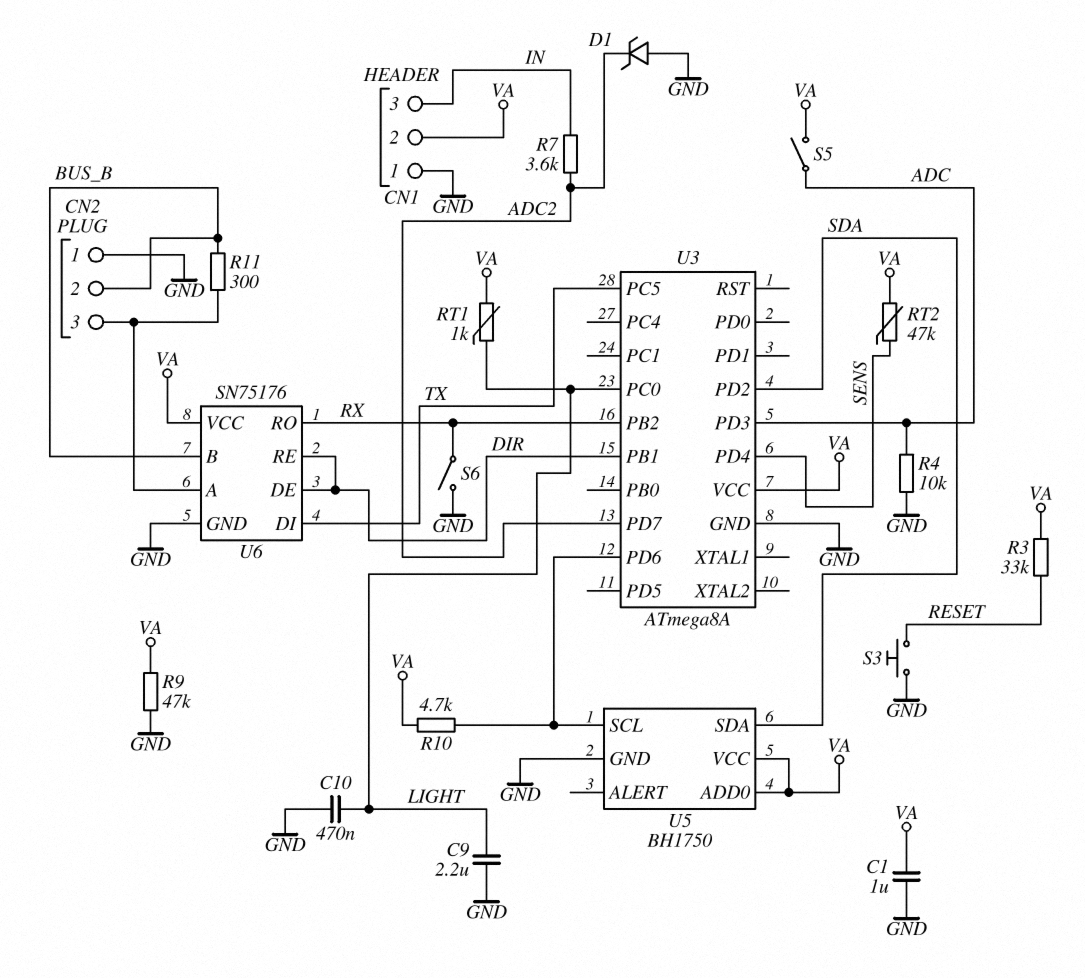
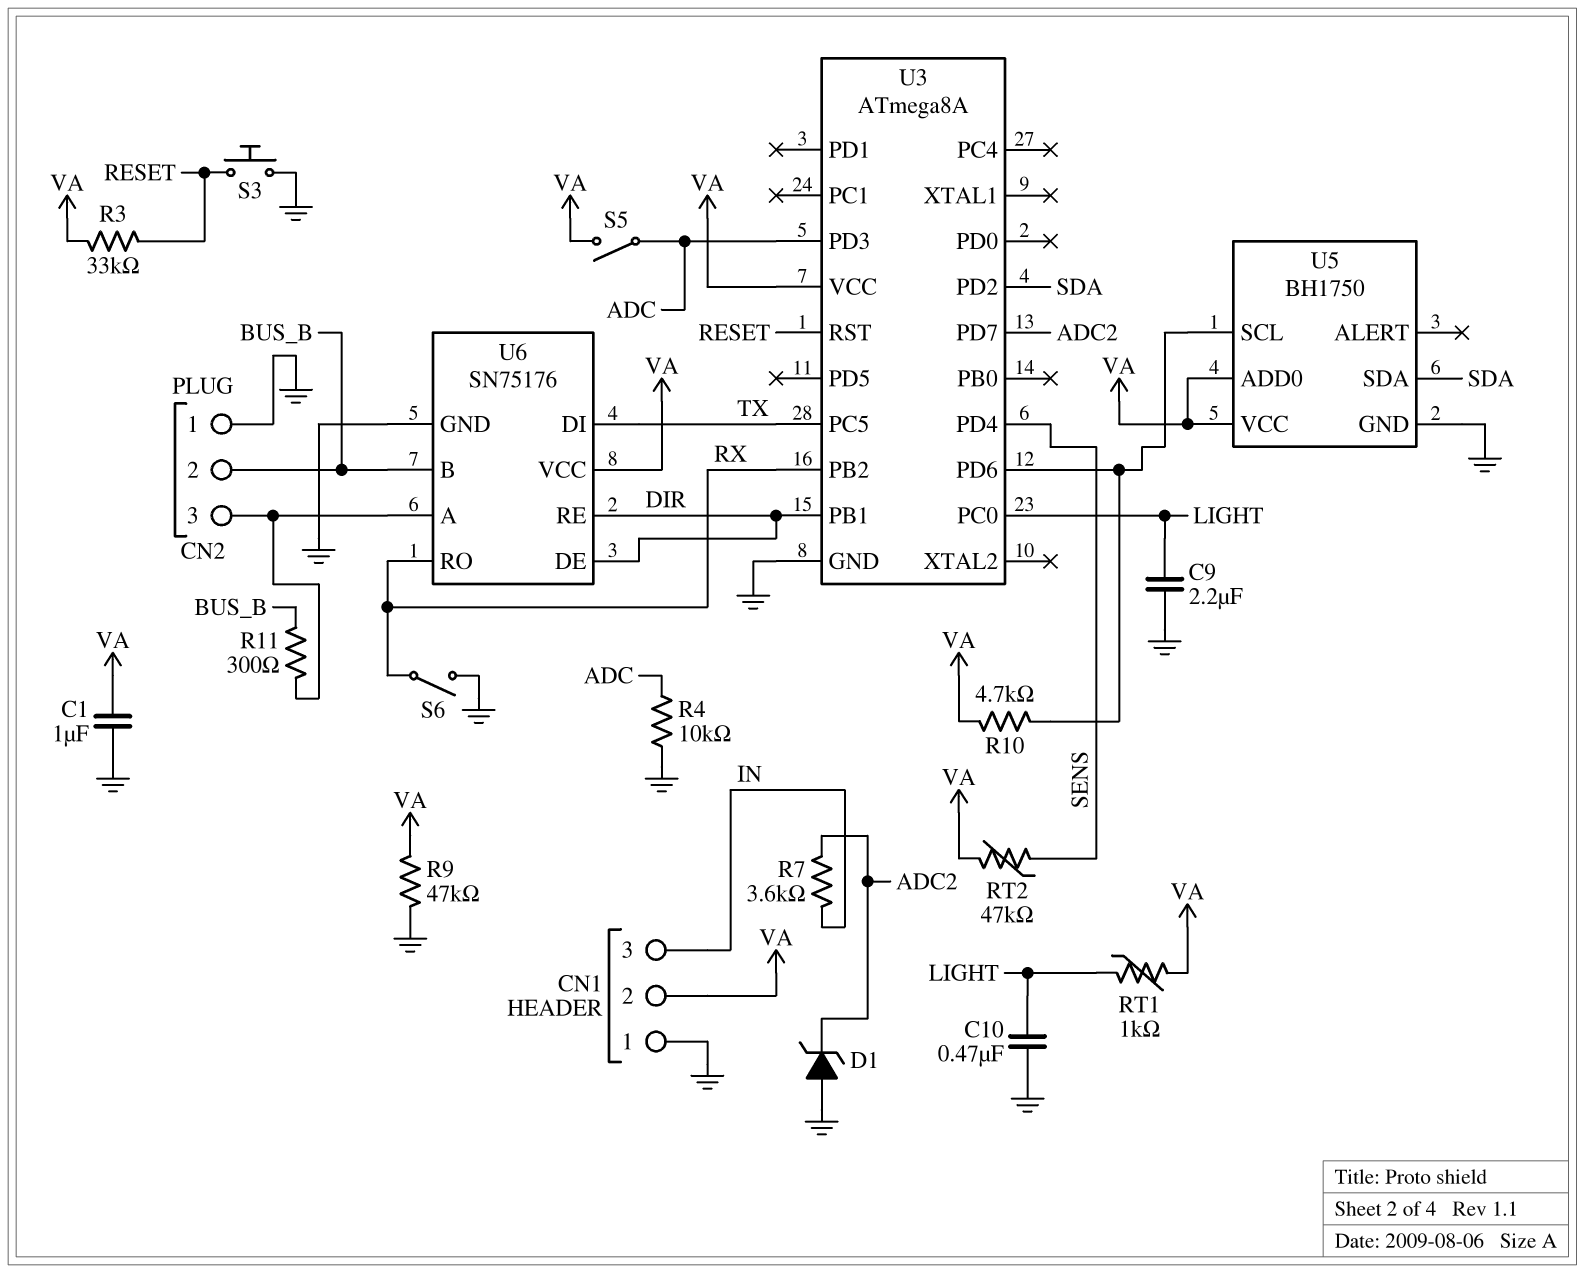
U3 pin RST: none -> RESET

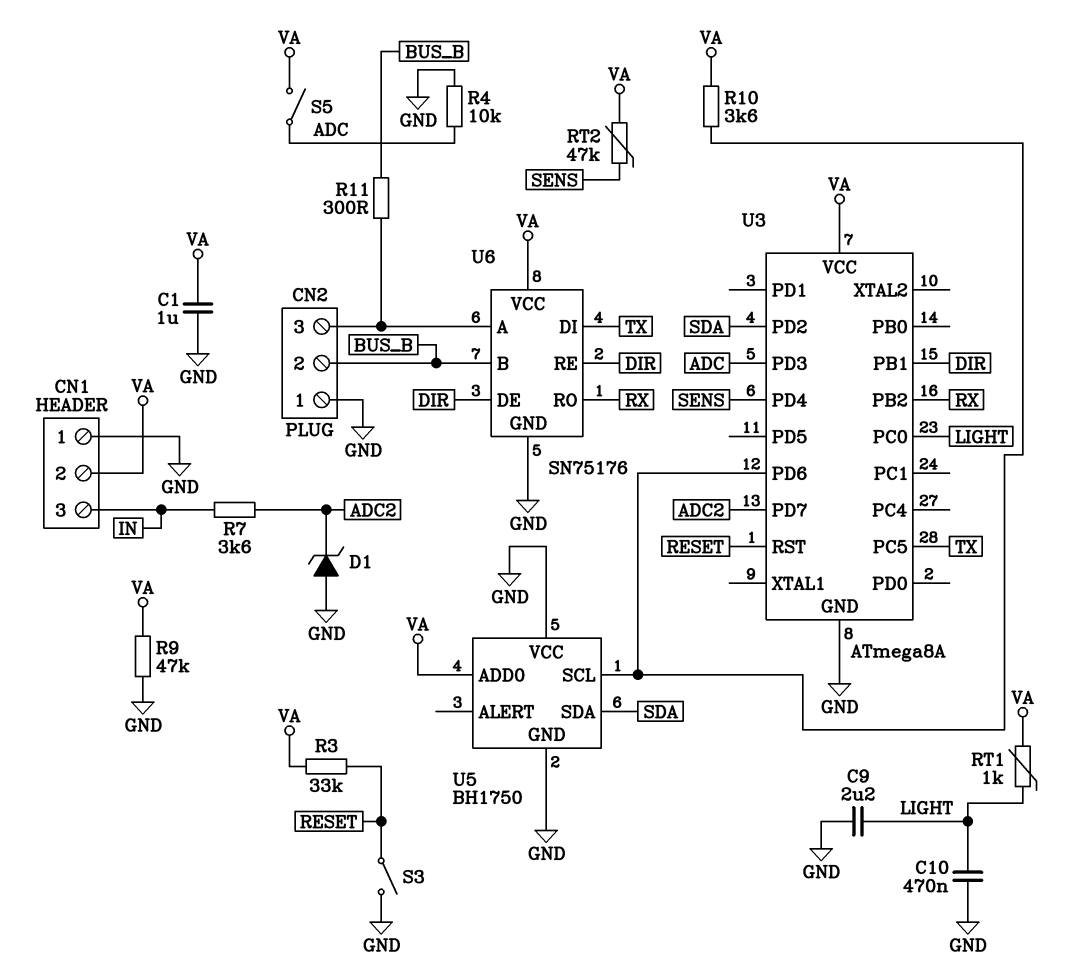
R10: 4.7k (U3/PD6, VA) -> 3.6k (U3/PD6, VA)
S3: button (GND, RESET) -> switch (GND, RESET)
S6: switch (GND, RX) -> none
U5 pin VCC: VA -> GND

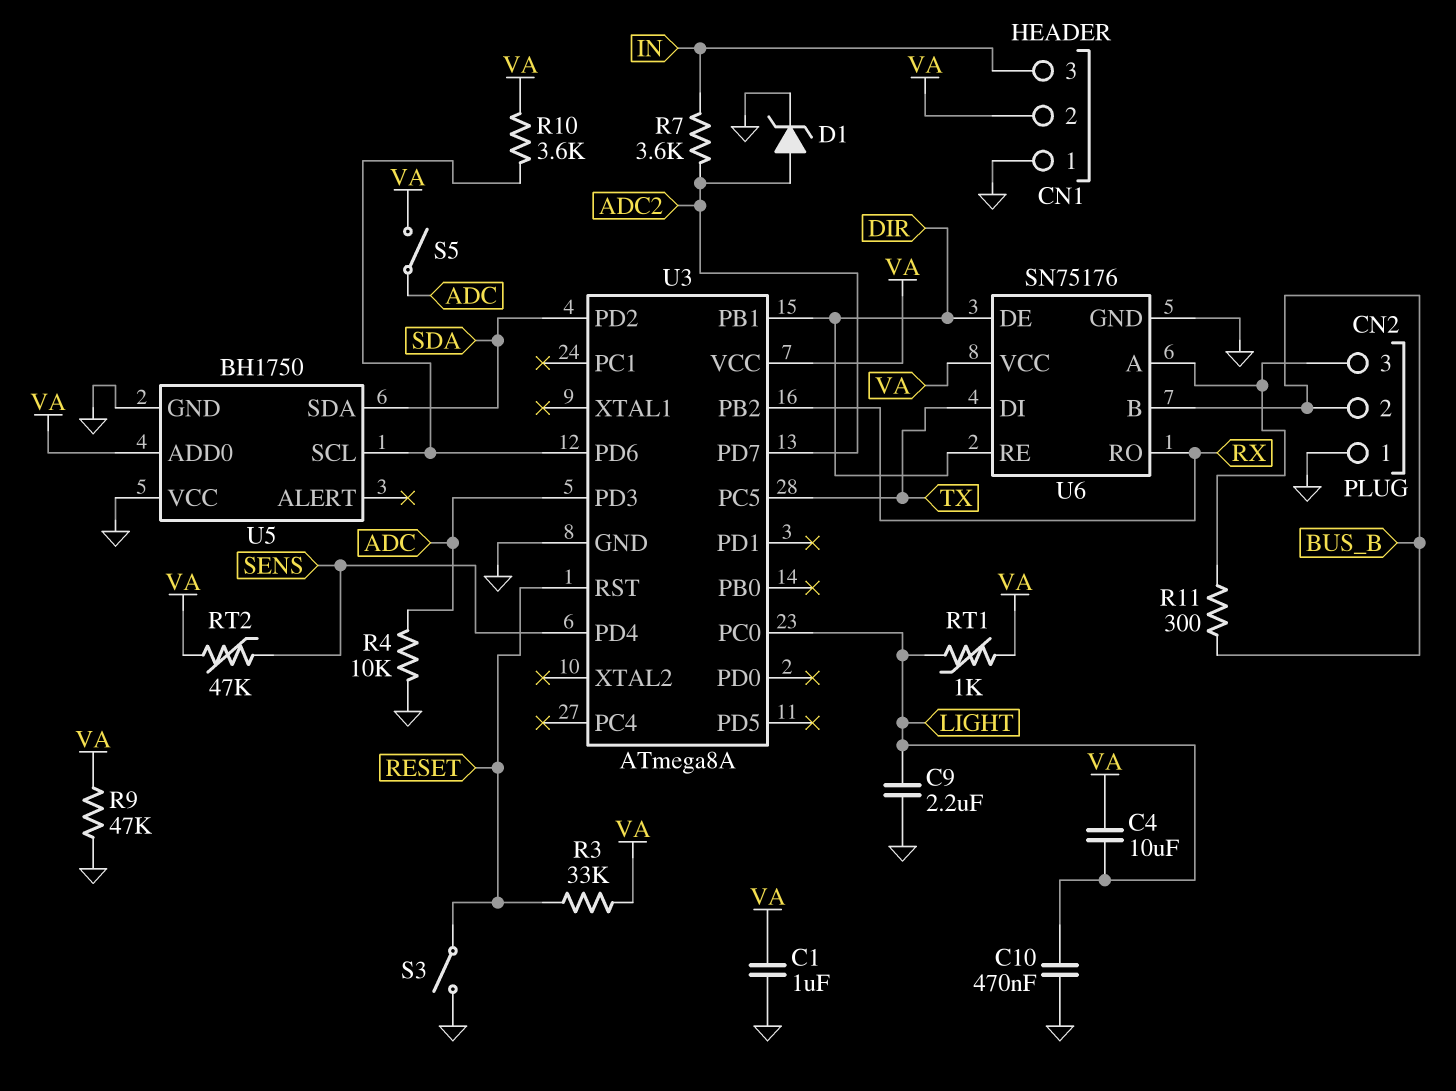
C4: none -> 10uF (LIGHT, VA)
D1: zener (A GND, K ADC2) -> zener (A ADC2, K GND)

